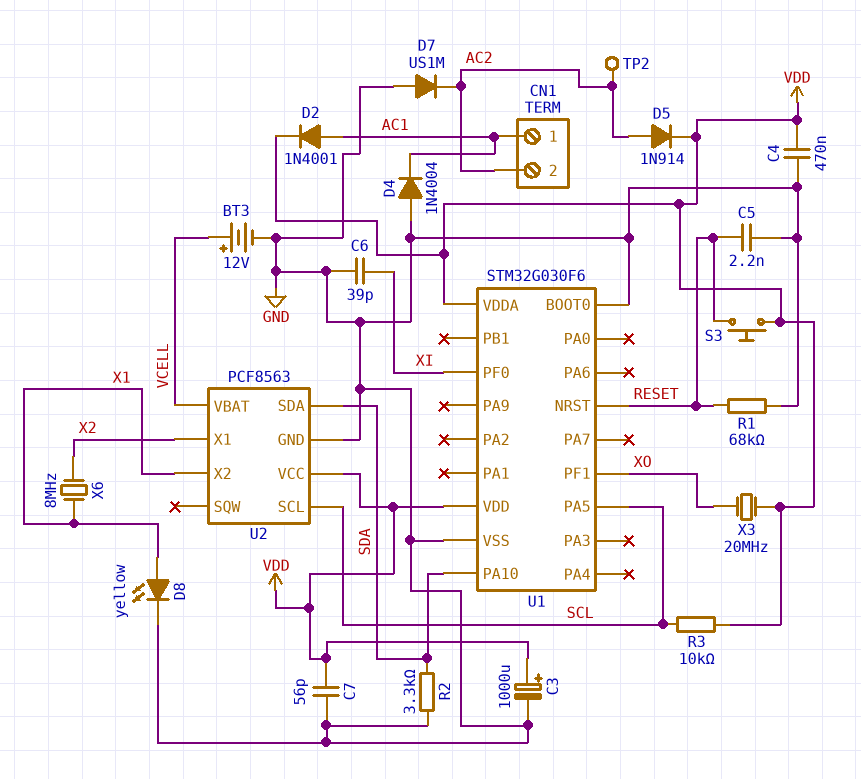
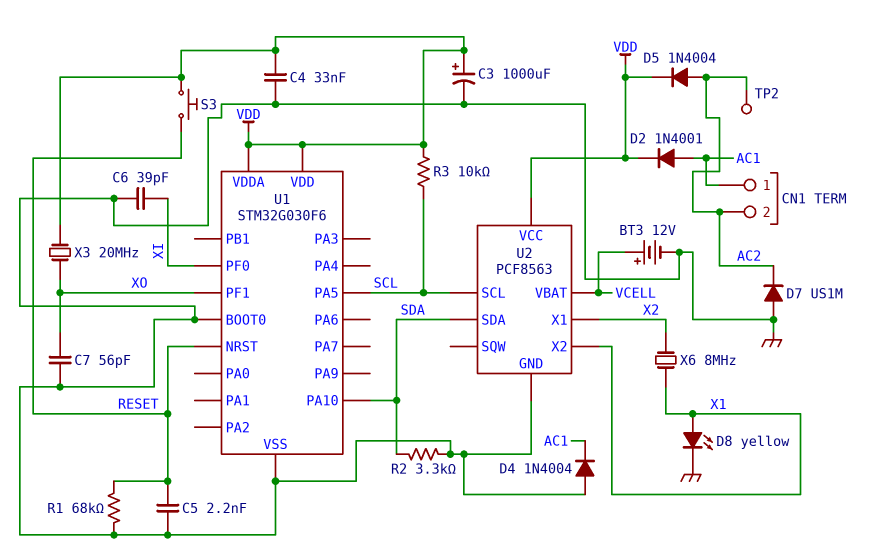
C4: 470nF (GND, VDD) -> 33nF (GND, VDD)
C7: 56pF (GND, VDD) -> 56pF (GND, XO)
D5: diode 1N914 (A AC2, K VDD) -> diode 1N4004 (A AC2, K VDD)

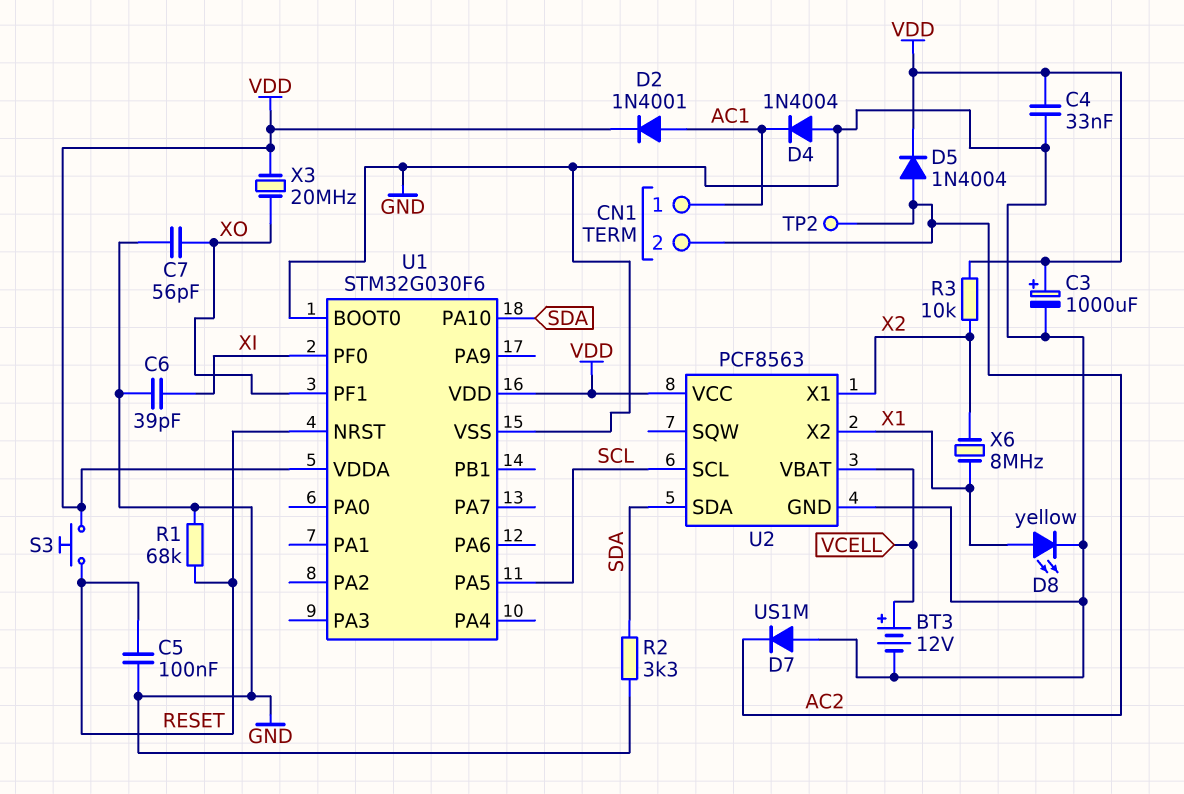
C5: 2.2nF (GND, RESET) -> 100nF (GND, RESET)
R3: 10k (SCL, VDD) -> 10k (VDD, X2)

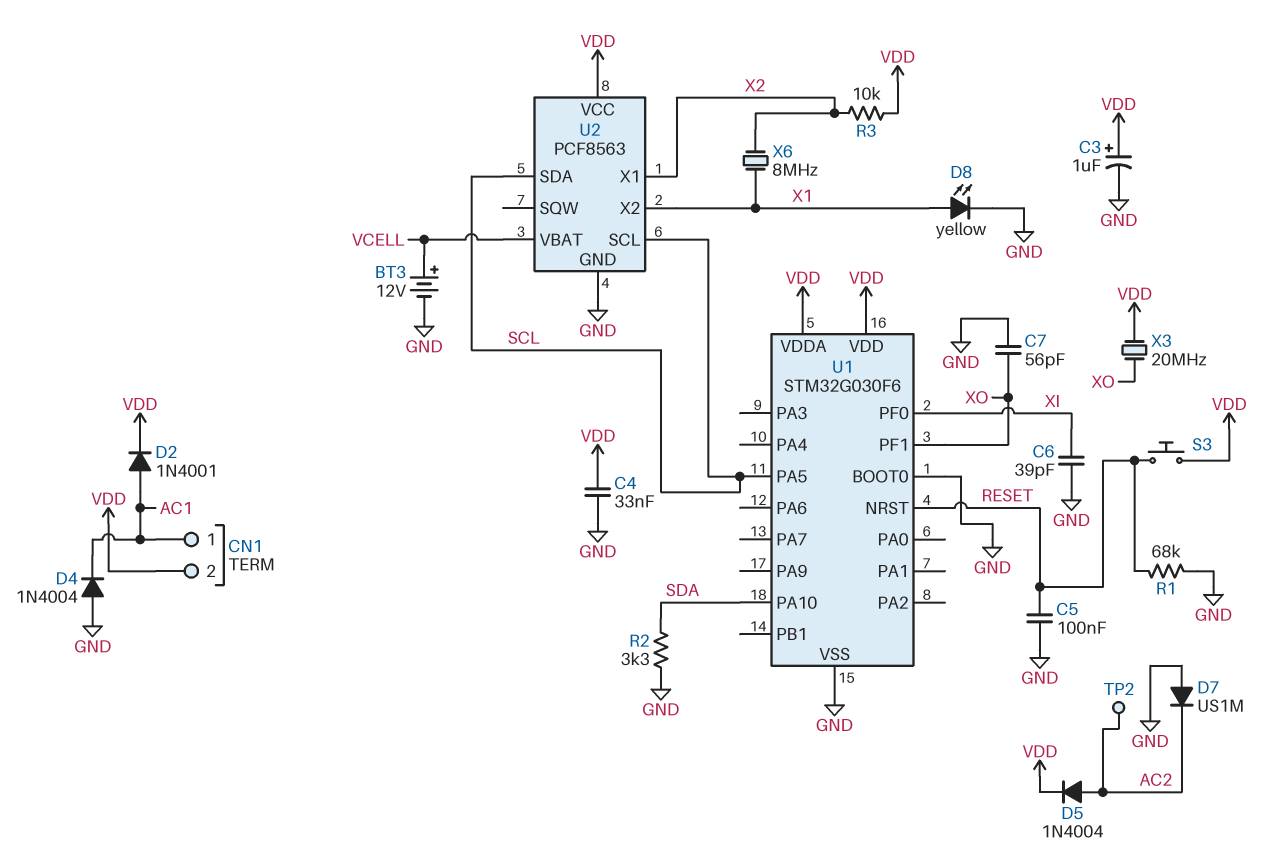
C3: 1000uF (plus VDD, minus GND) -> 1uF (plus VDD, minus GND)
CN1 pin 2: AC2 -> VDD
U2 pin SDA: SDA -> SCL

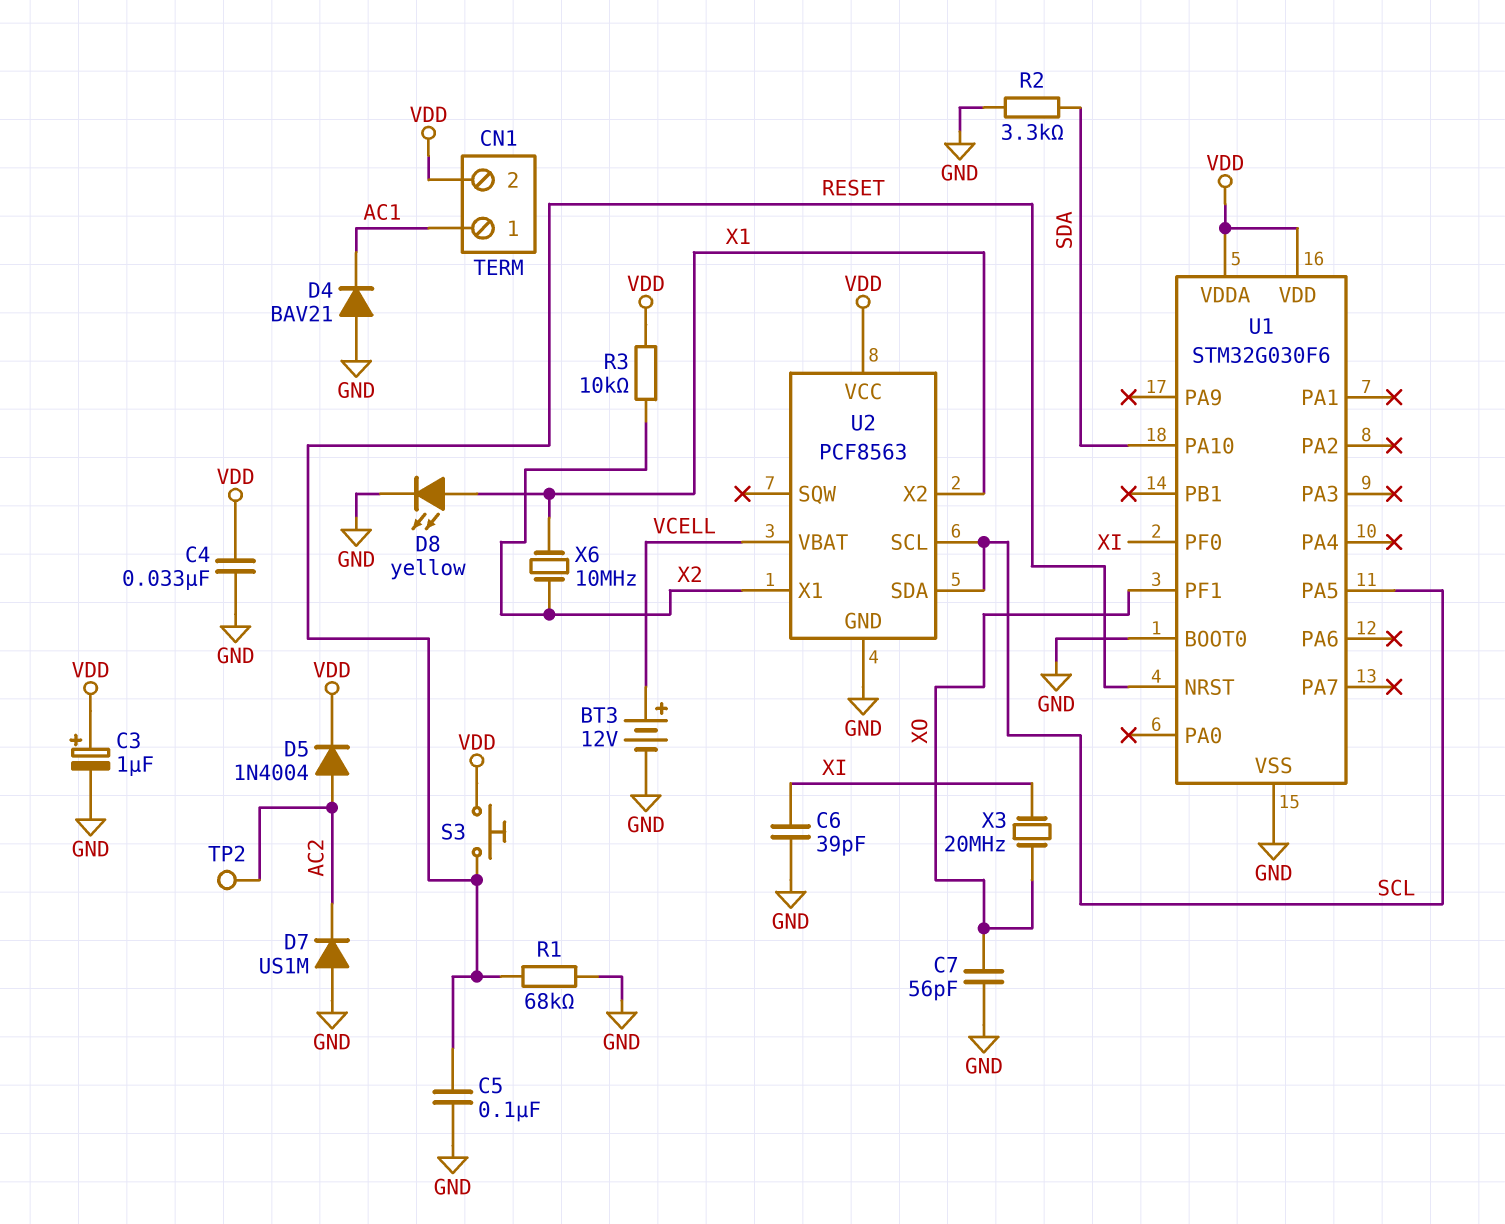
D2: diode 1N4001 (A AC1, K VDD) -> none
D4: diode 1N4004 (A GND, K AC1) -> diode BAV21 (A GND, K AC1)
X3: 20MHz (VDD, XO) -> 20MHz (XI, XO)
X6: 8MHz (X1, X2) -> 10MHz (X1, X2)

